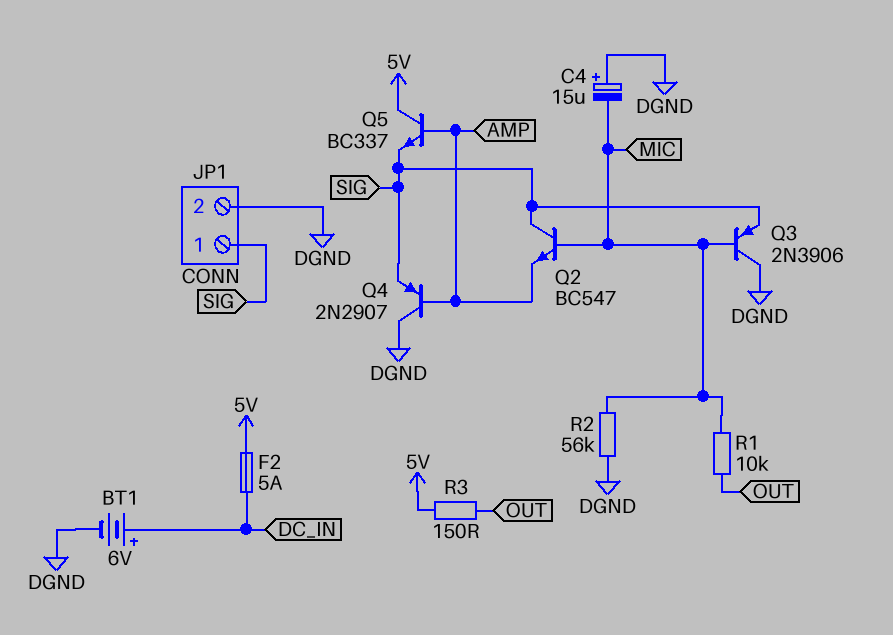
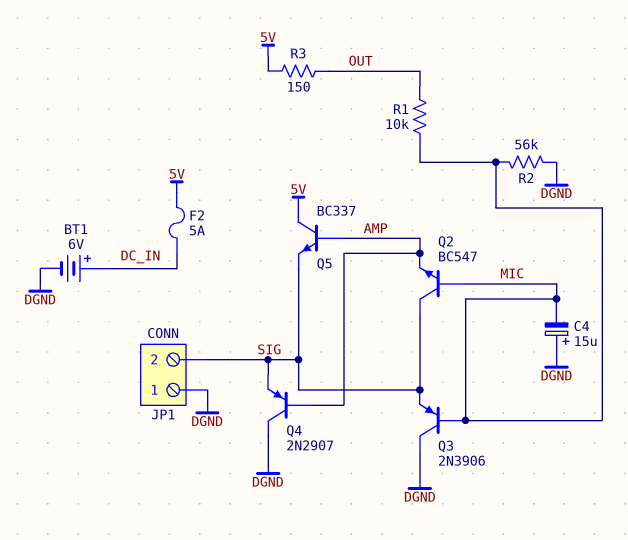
JP1 pin 1: SIG -> DGND
JP1 pin 2: DGND -> SIG

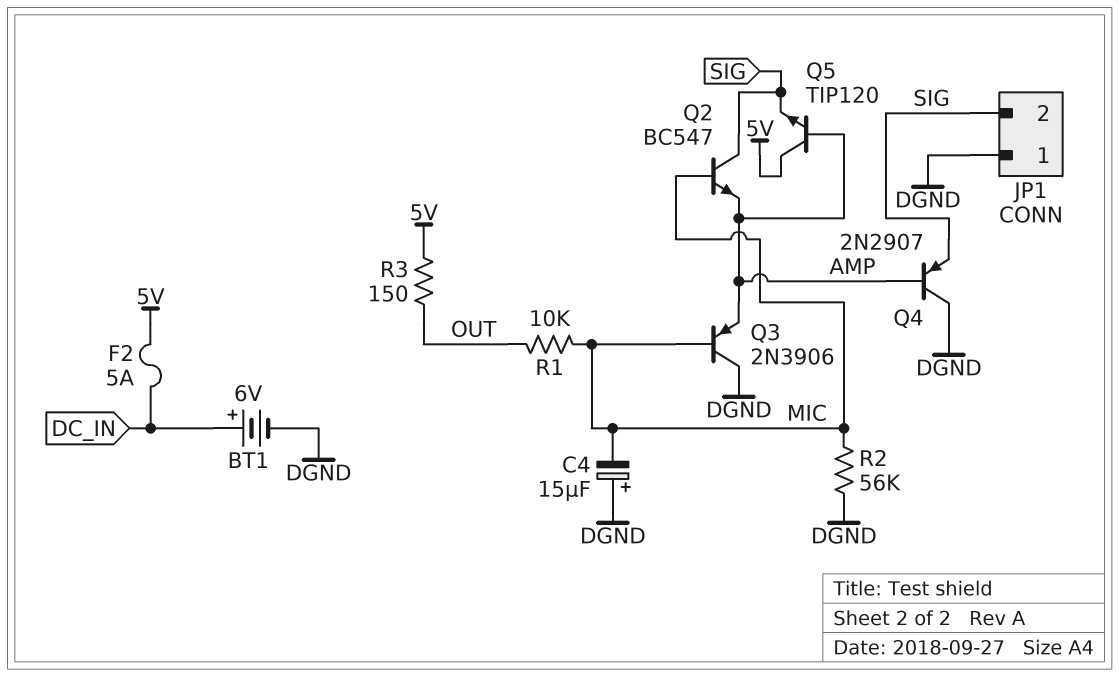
Q3: PNP 2N3906 (B MIC, C DGND, E SIG) -> PNP 2N3906 (B MIC, C DGND, E AMP)
Q5: NPN BC337 (B AMP, C 5V, E SIG) -> NPN TIP120 (B AMP, C 5V, E SIG)

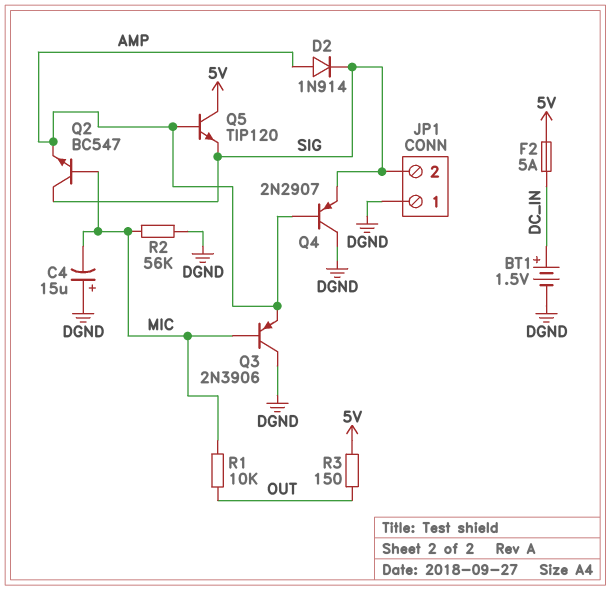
BT1: 6V (plus DC_IN, minus DGND) -> 1.5V (plus DC_IN, minus DGND)
D2: none -> diode 1N914 (A AMP, K SIG)

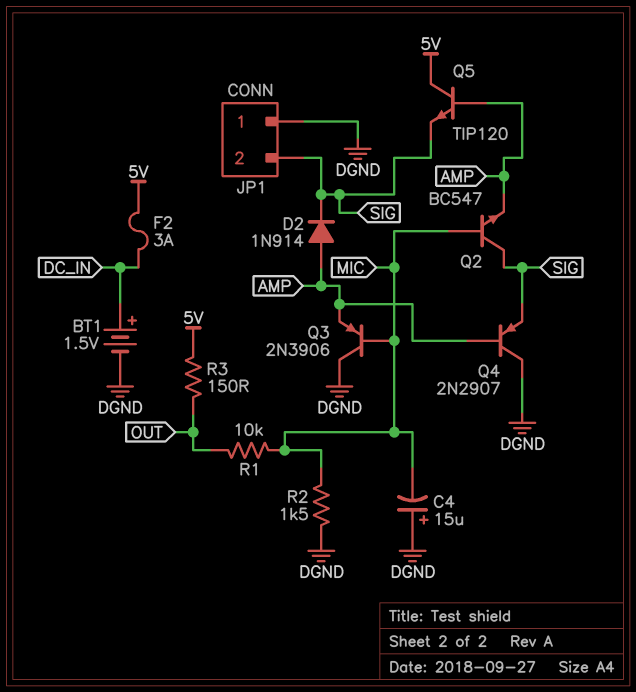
F2: 5A (5V, DC_IN) -> 3A (5V, DC_IN)
R2: 56k (DGND, MIC) -> 1.5k (DGND, MIC)

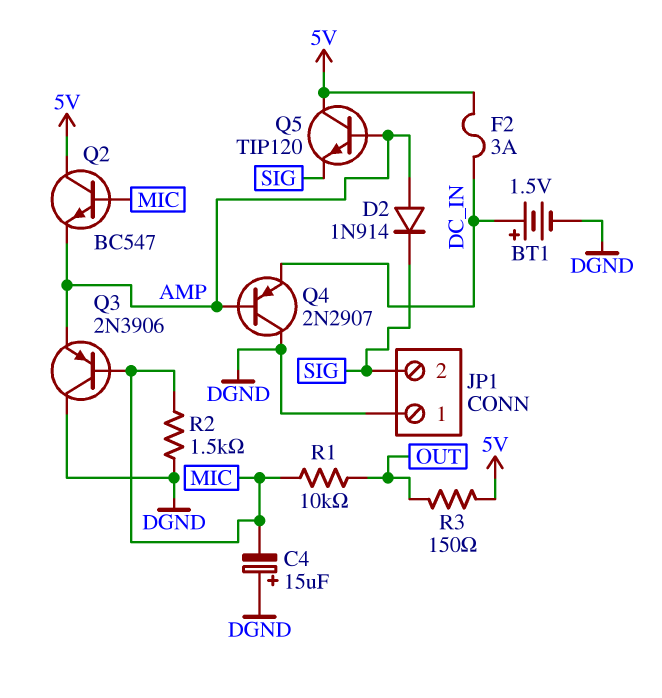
Q2: NPN BC547 (B MIC, C SIG, E AMP) -> NPN BC547 (B MIC, C 5V, E AMP)
Q4: PNP 2N2907 (B AMP, C DGND, E SIG) -> PNP 2N2907 (B AMP, C DGND, E DC_IN)

